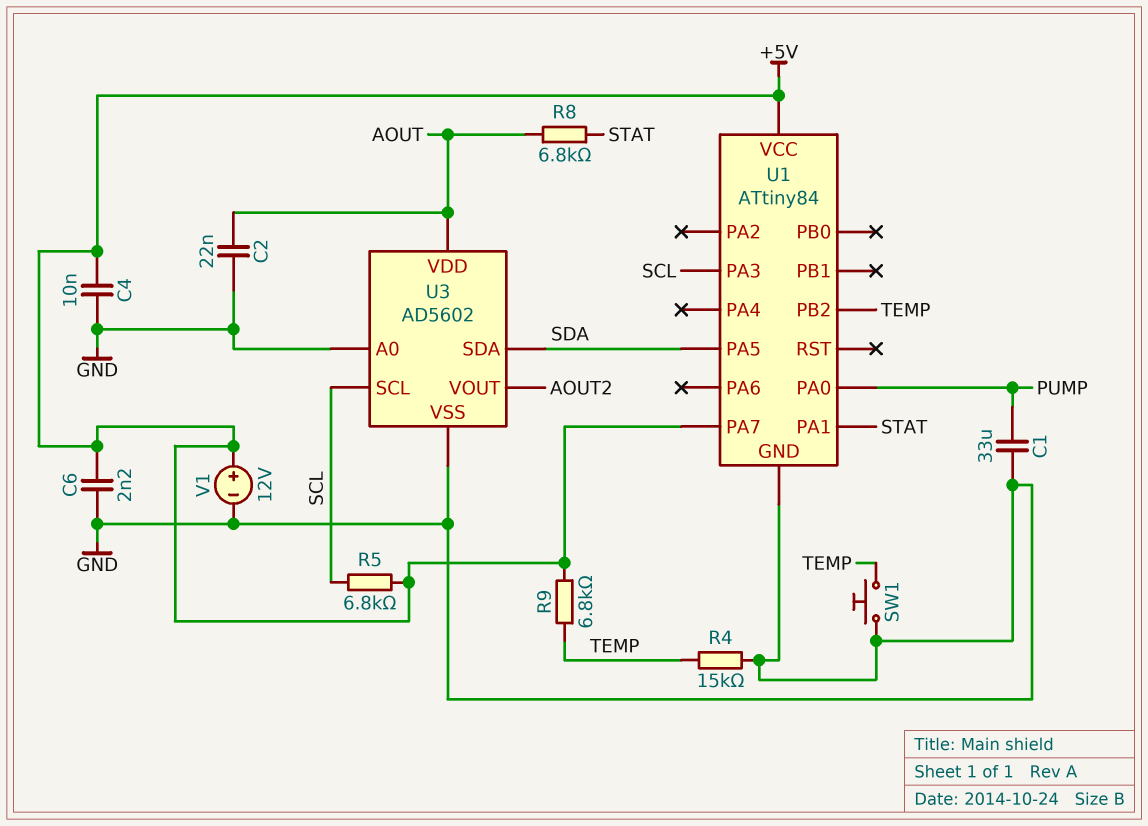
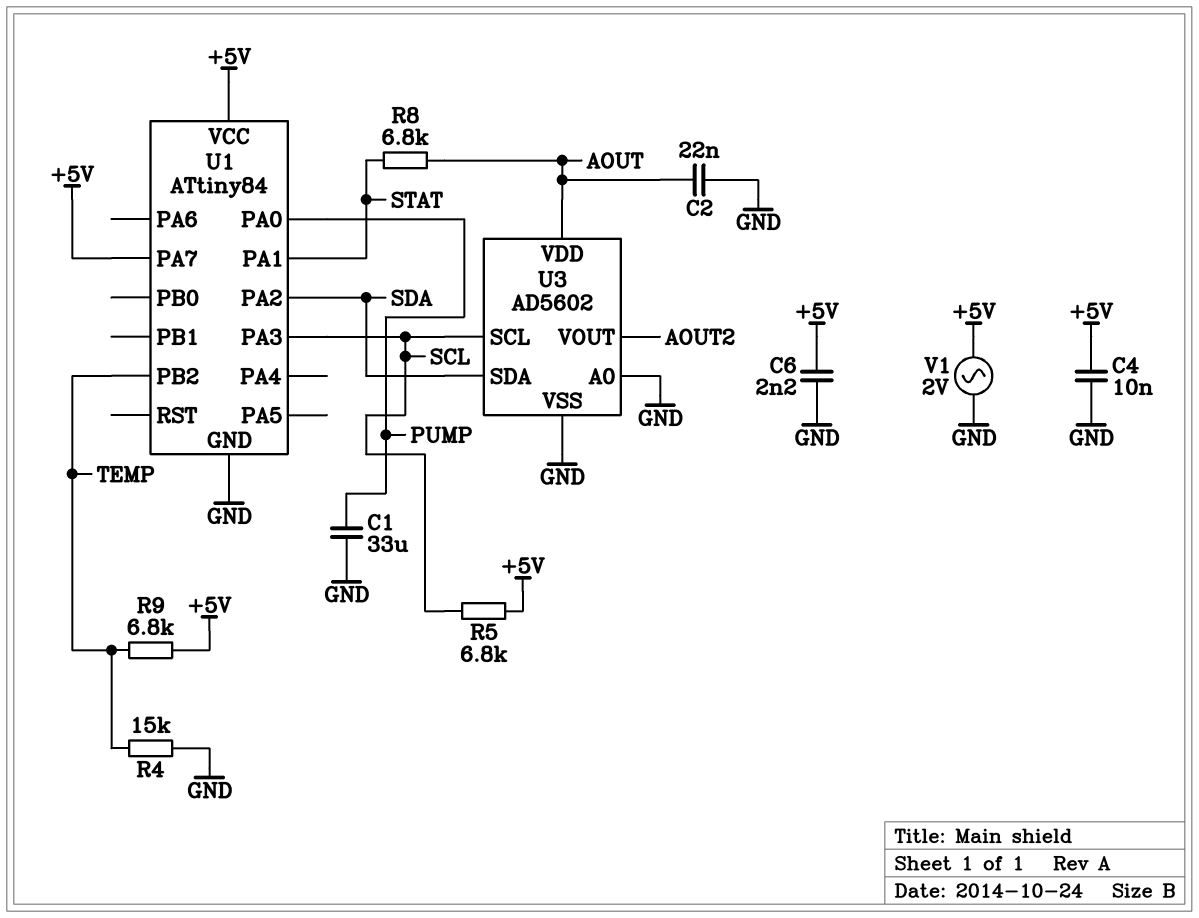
SW1: button (GND, TEMP) -> none
U1 pin PA2: none -> SDA
U1 pin PA5: SDA -> none
V1: 12V (plus +5V, minus GND) -> AC 2V (+5V, GND)

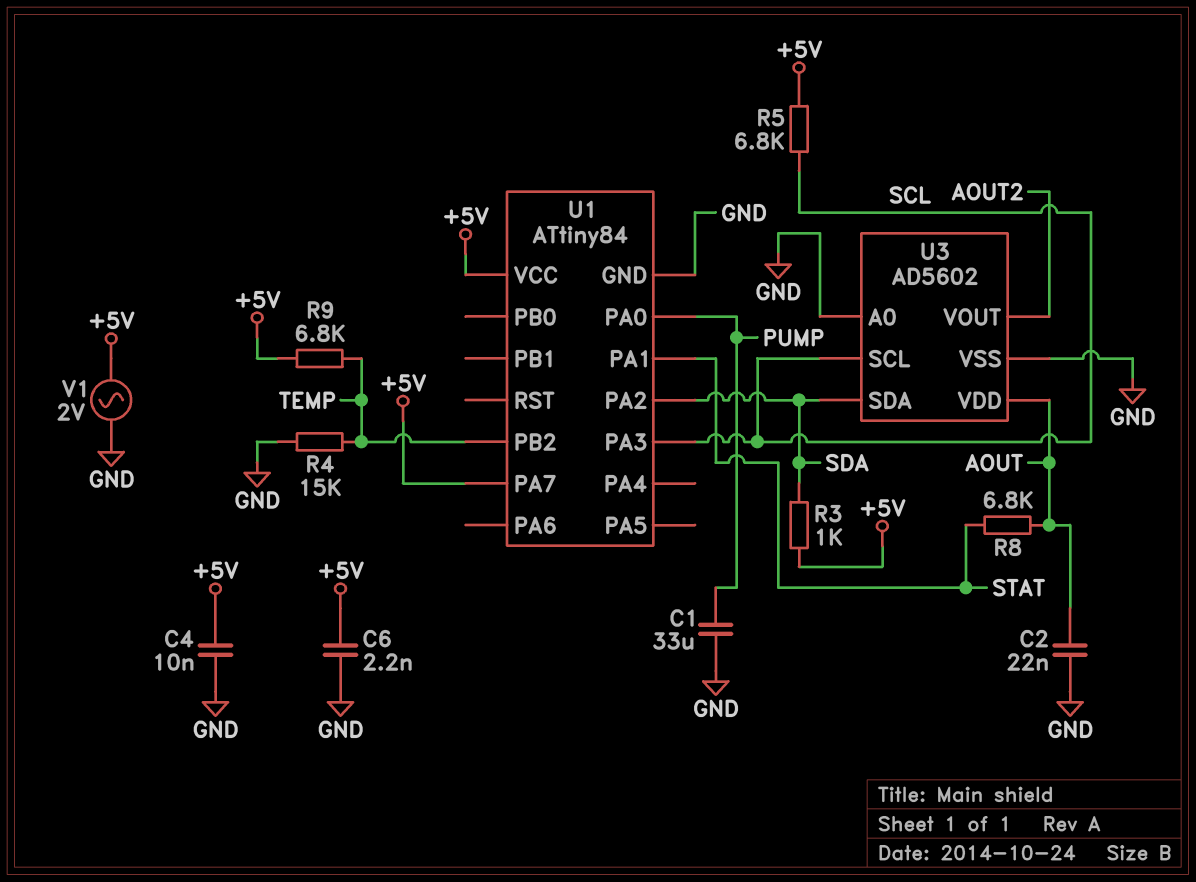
R3: none -> 1k (+5V, SDA)

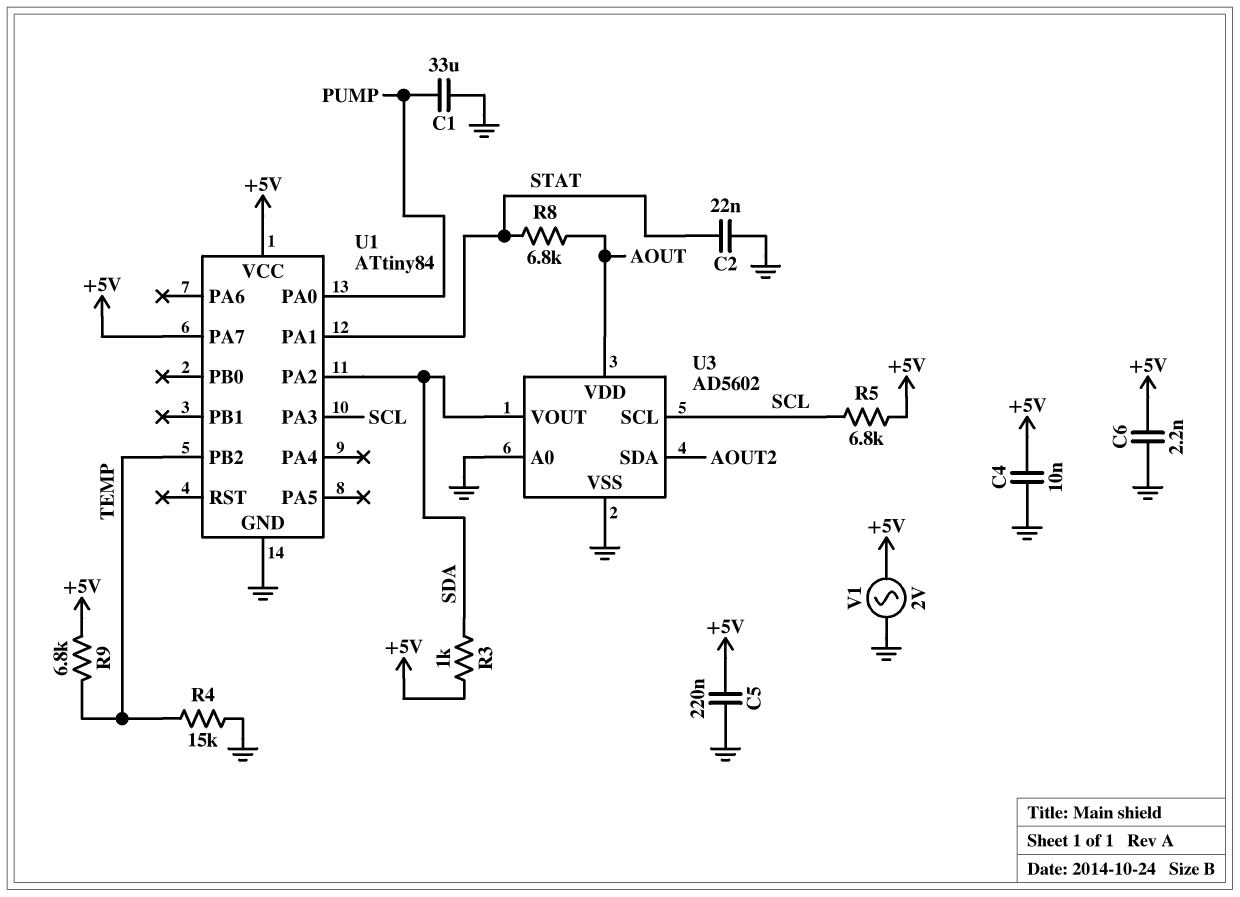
C2: 22nF (AOUT, GND) -> 22nF (GND, STAT)
C5: none -> 220nF (+5V, GND)
U3 pin SDA: SDA -> AOUT2
U3 pin VOUT: AOUT2 -> SDA

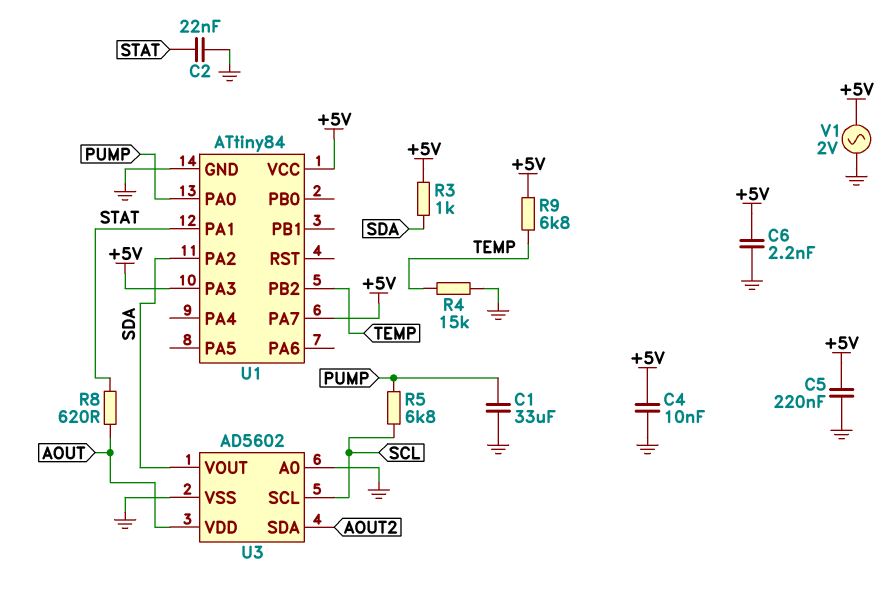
R5: 6.8k (+5V, SCL) -> 6.8k (PUMP, SCL)
R8: 6.8k (AOUT, STAT) -> 620 (AOUT, STAT)
U1 pin PA3: SCL -> +5V

